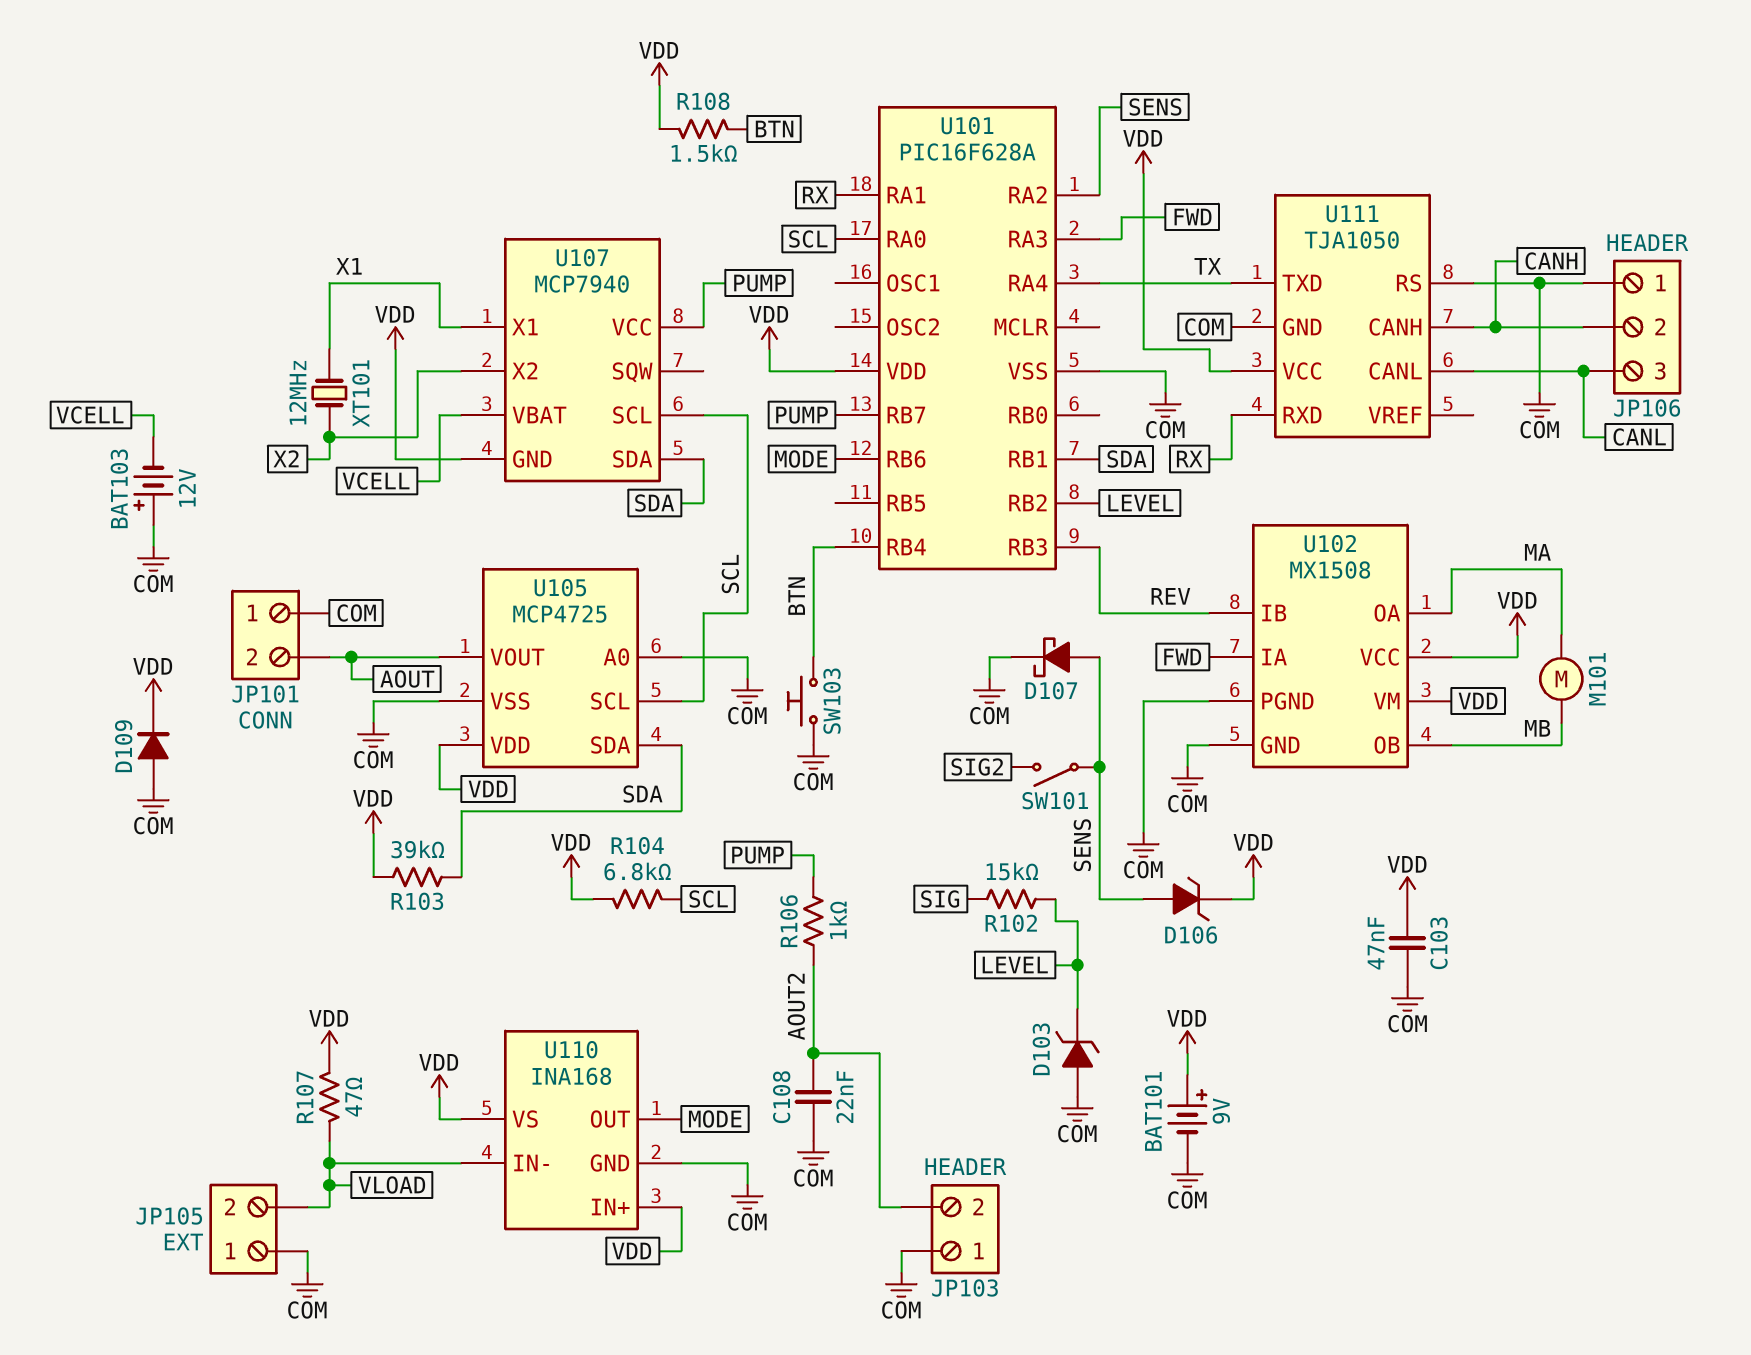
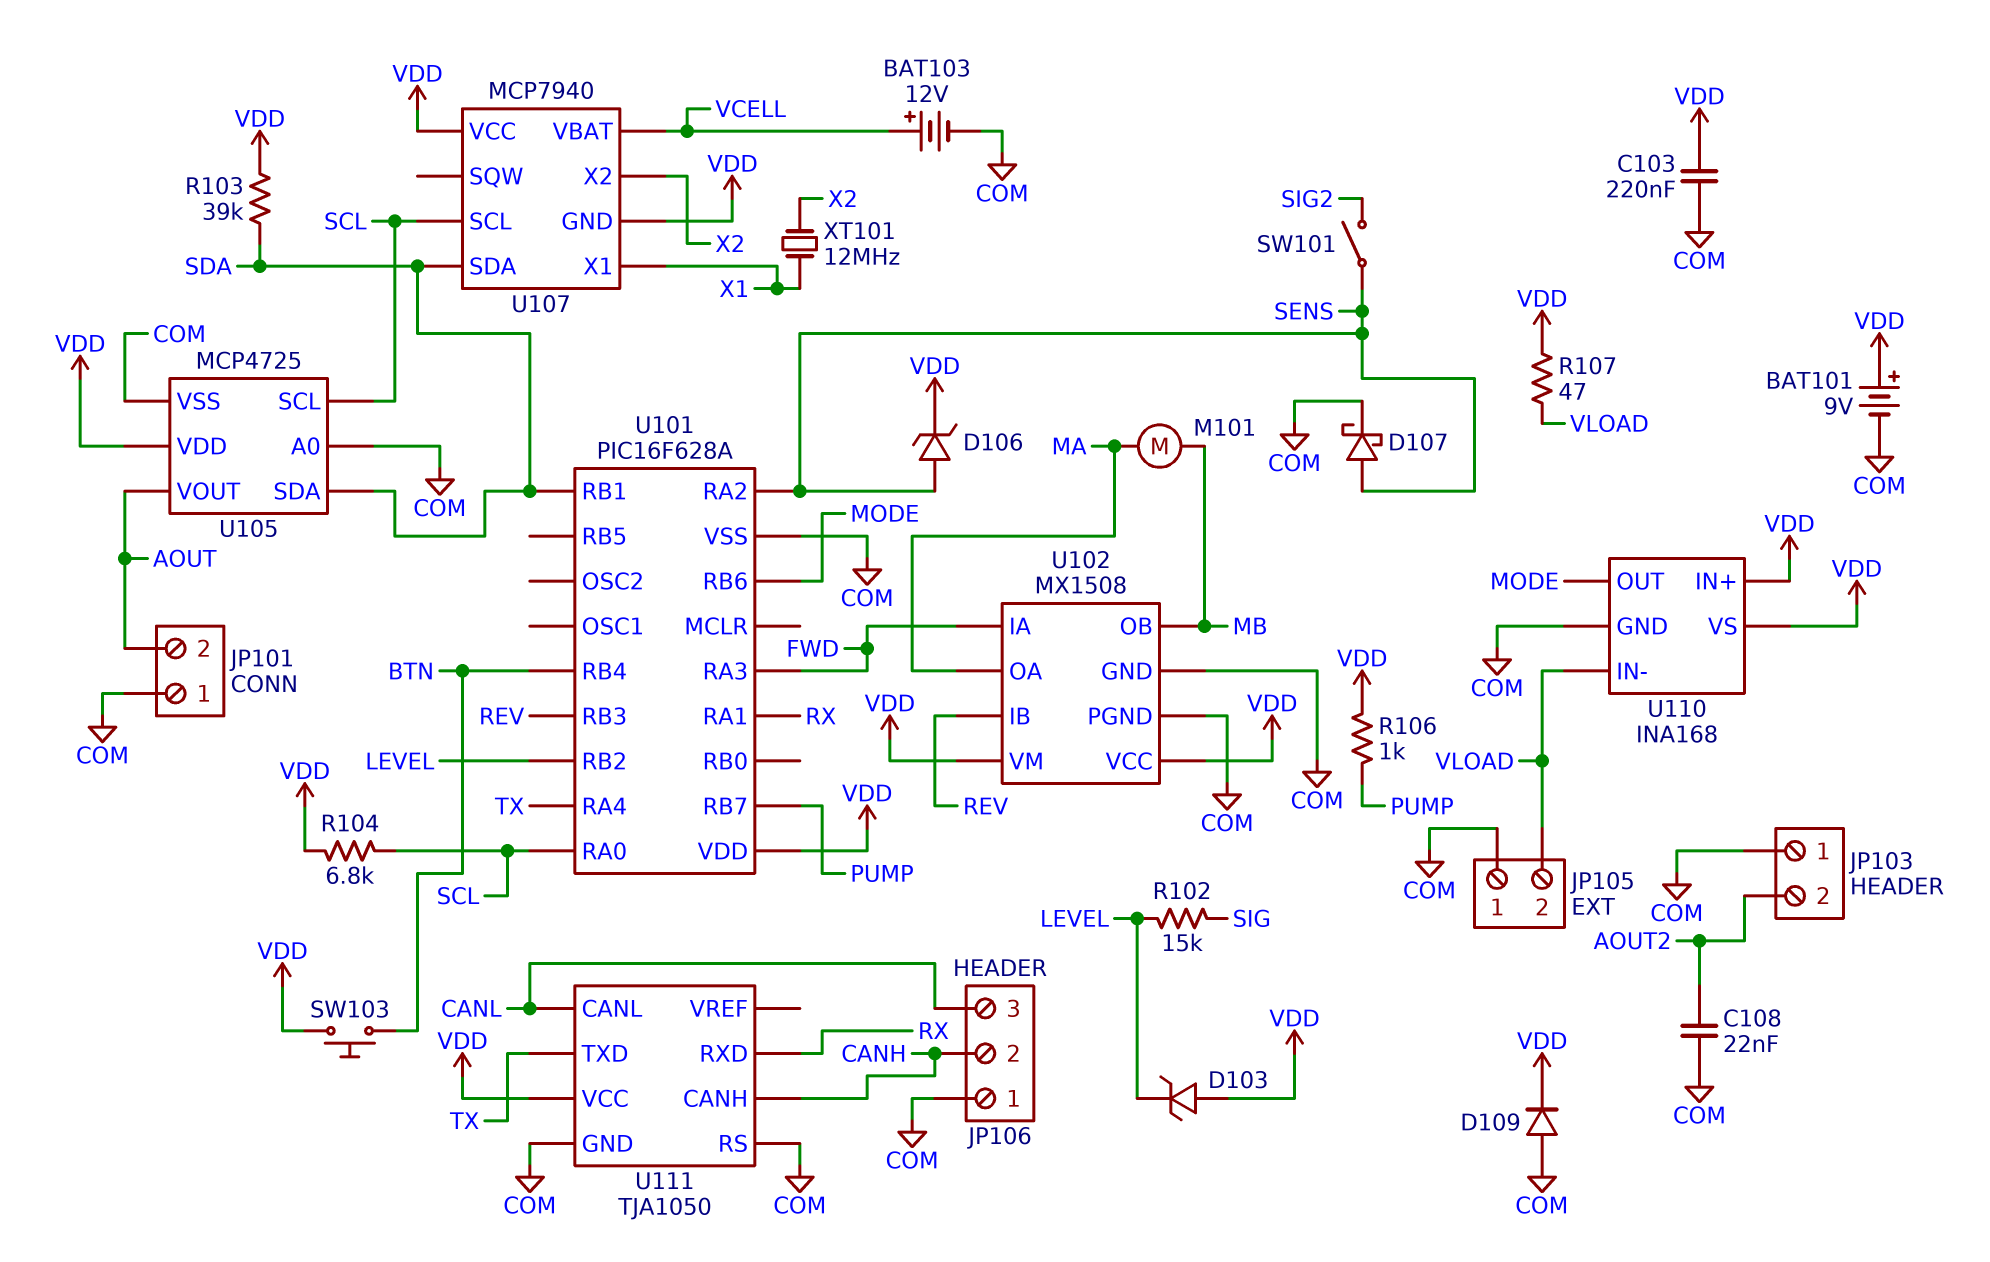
BAT103: 12V (plus COM, minus VCELL) -> 12V (plus VCELL, minus COM)
C103: 47nF (COM, VDD) -> 220nF (COM, VDD)
D103: zener (A COM, K LEVEL) -> zener (A VDD, K LEVEL)
R106: 1k (AOUT2, PUMP) -> 1k (PUMP, VDD)
R108: 1.5k (BTN, VDD) -> none
SW103: button (BTN, COM) -> button (BTN, VDD)
U107 pin VCC: PUMP -> VDD

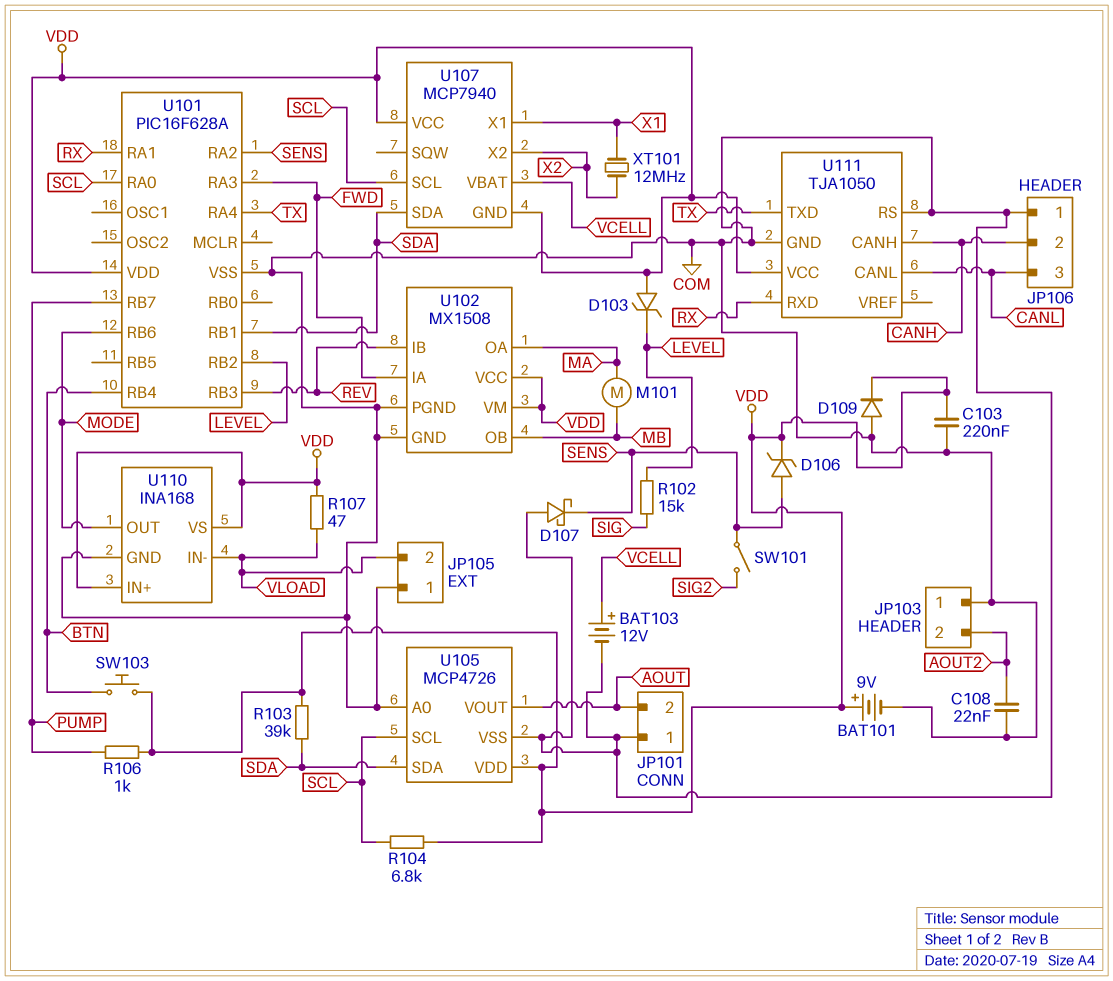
D107: schottky (A SENS, K COM) -> schottky (A COM, K SENS)
U105: MCP4725 -> MCP4726

